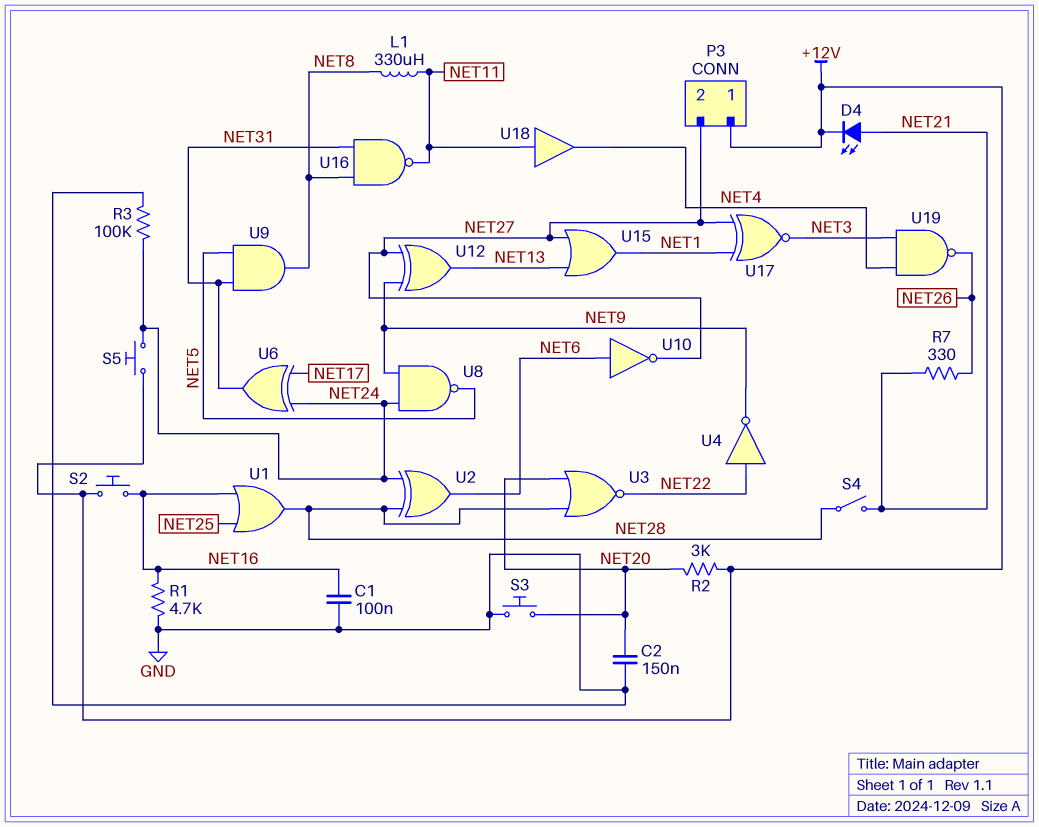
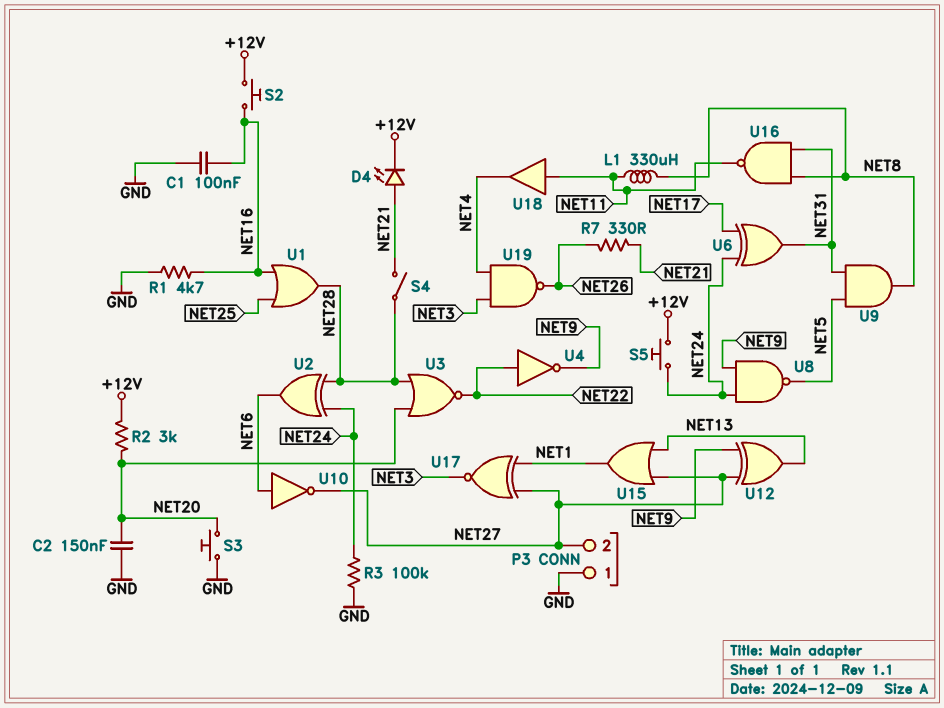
P3 pin 1: +12V -> GND

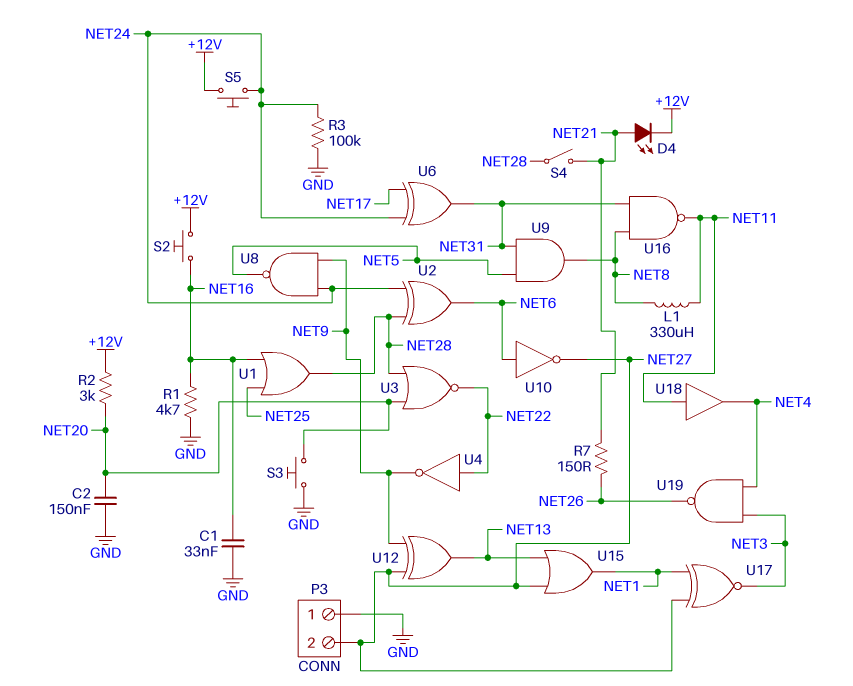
C1: 100nF (GND, NET16) -> 33nF (GND, NET16)
R7: 330 (NET21, NET26) -> 150 (NET21, NET26)

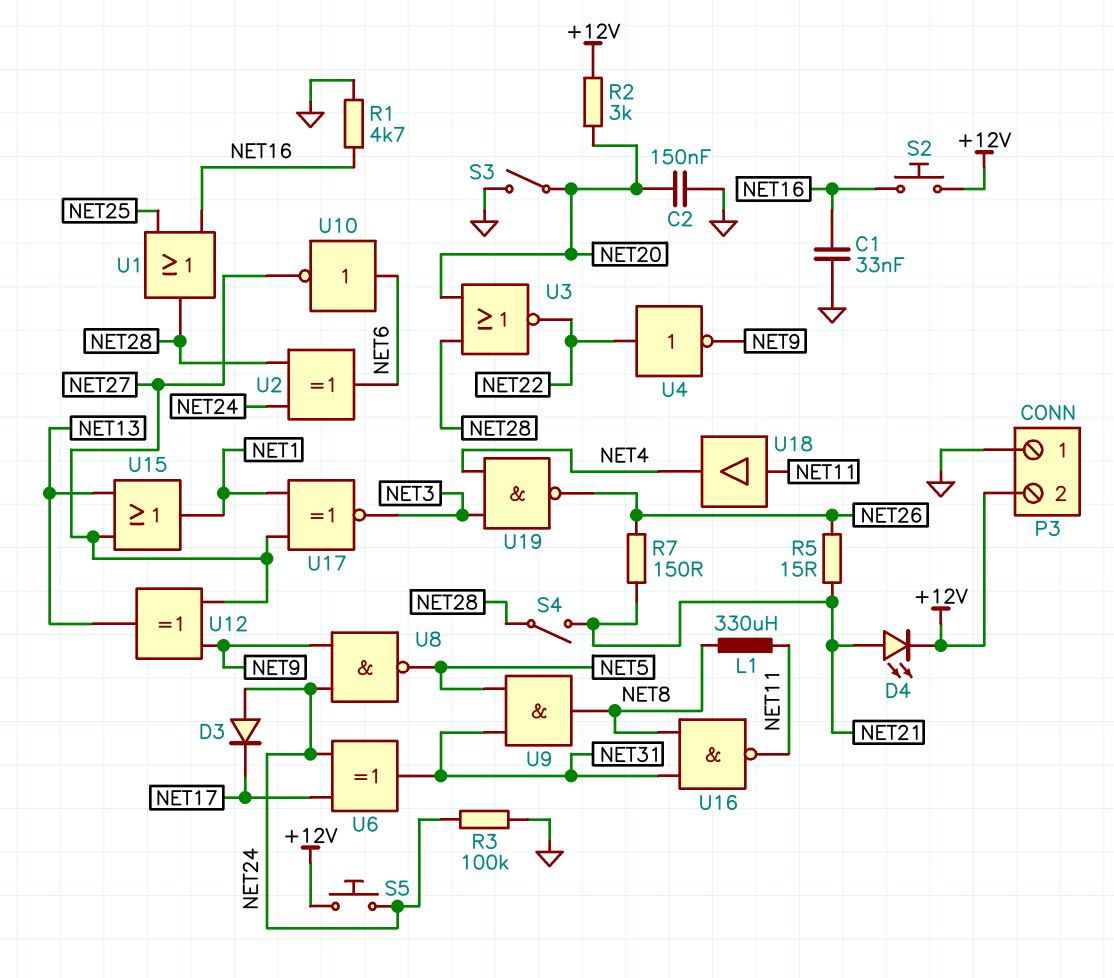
D3: none -> diode (A NET24, K NET17)
P3 pin 2: NET27 -> +12V
R5: none -> 15 (NET21, NET26)
S3: button (GND, NET20) -> switch (GND, NET20)

